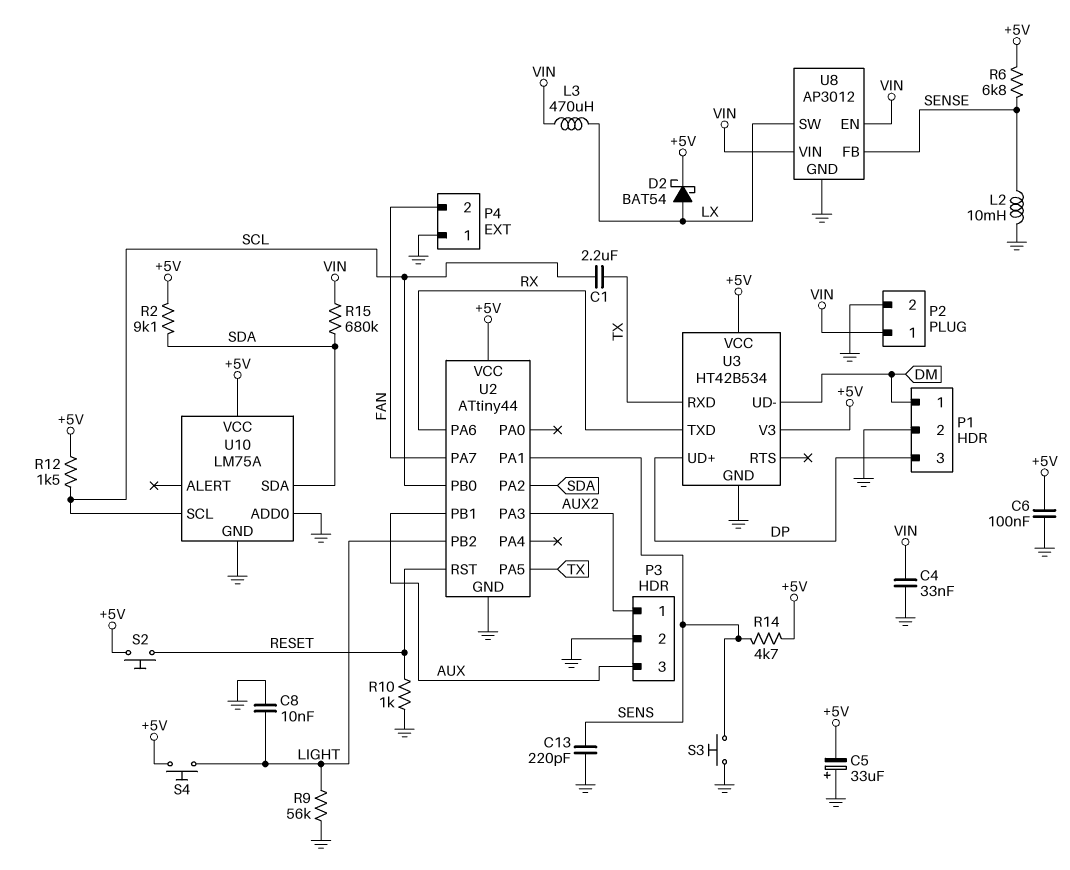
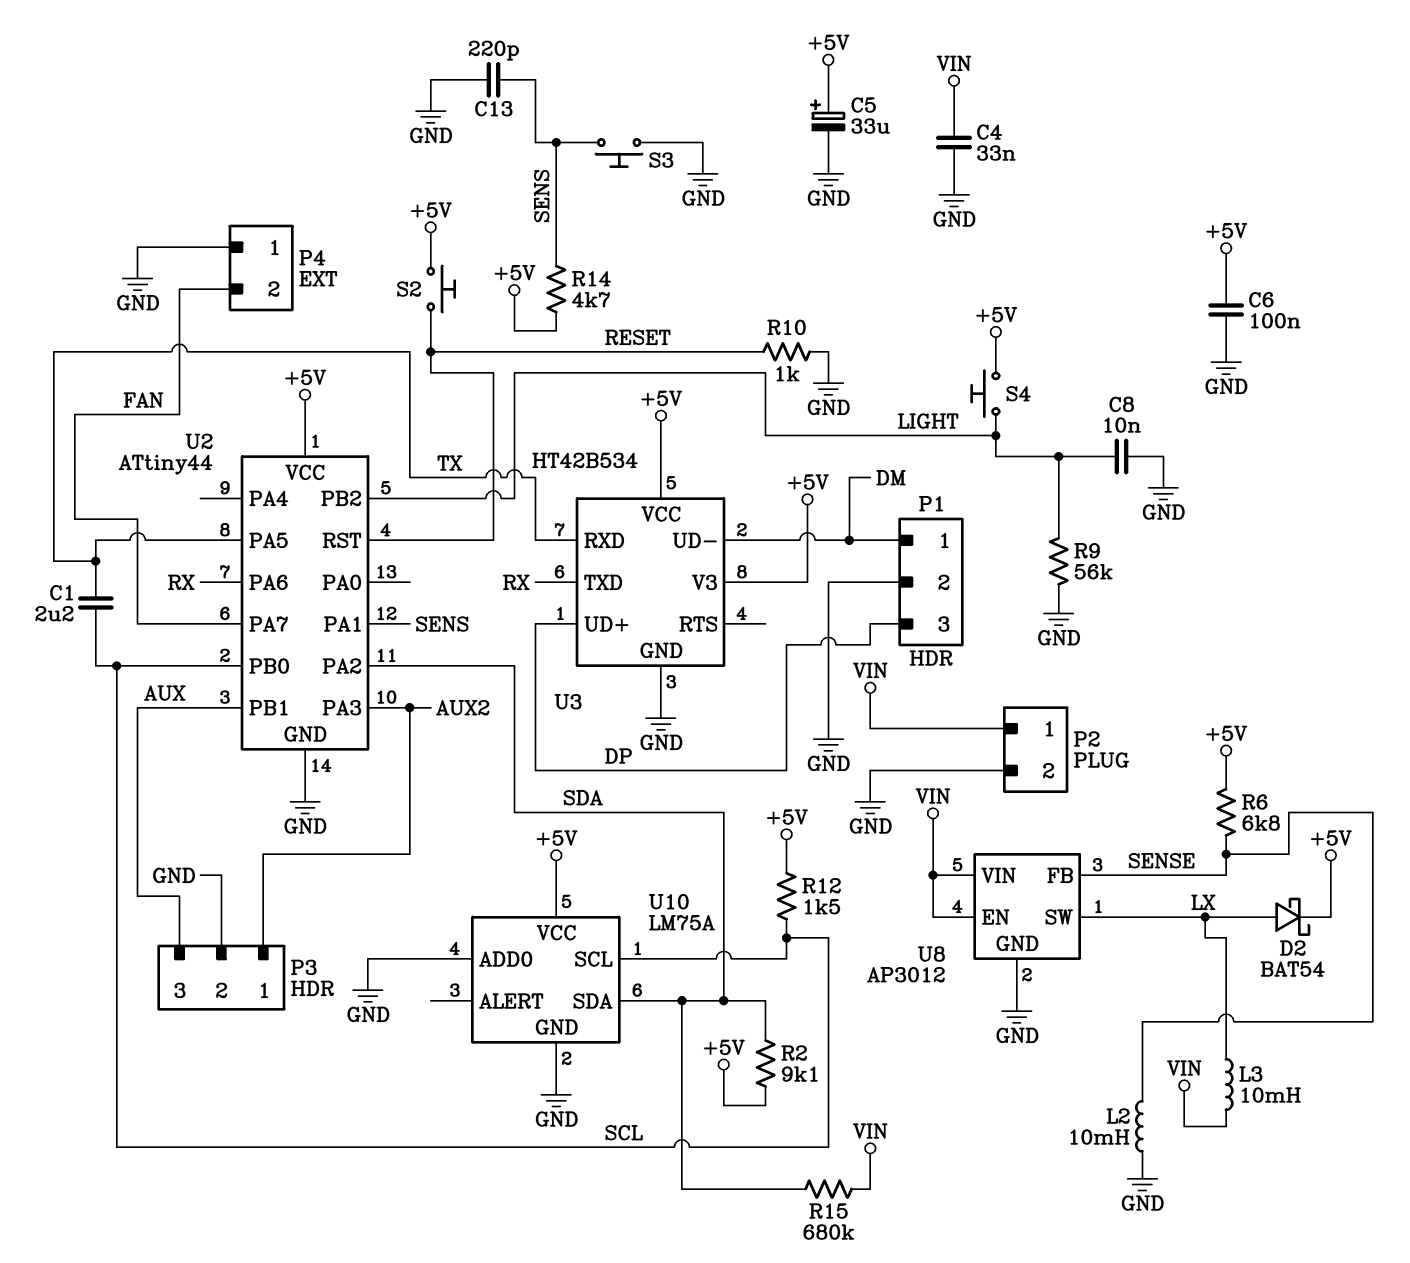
C5: 33uF (plus GND, minus +5V) -> 33uF (plus +5V, minus GND)
L3: 470uH (LX, VIN) -> 10mH (LX, VIN)

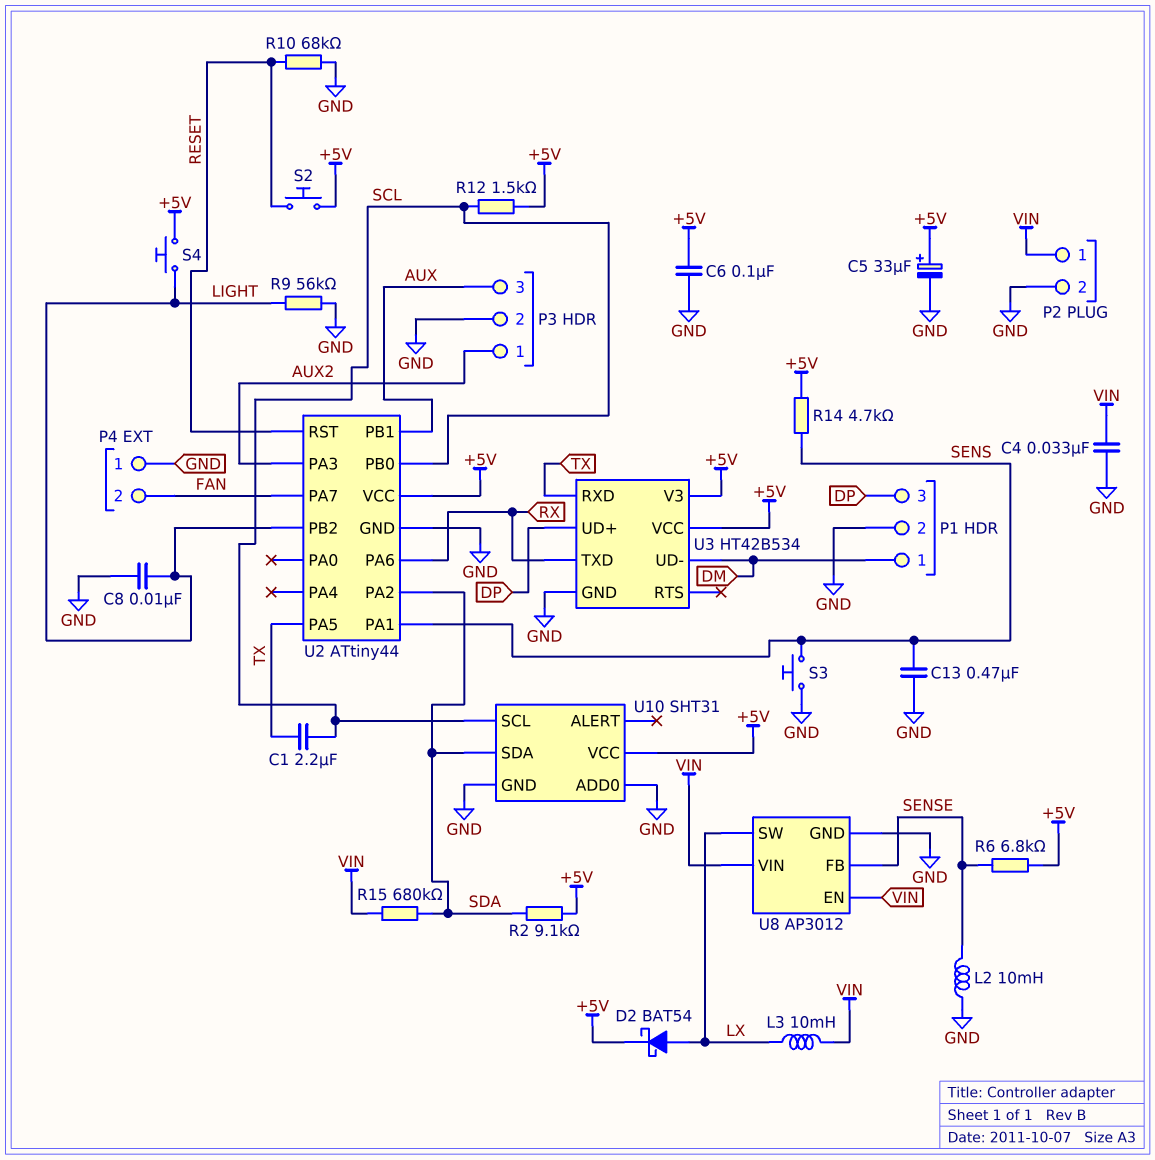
C13: 220pF (GND, SENS) -> 470nF (GND, SENS)
R10: 1k (GND, RESET) -> 68k (GND, RESET)
U10: LM75A -> SHT31

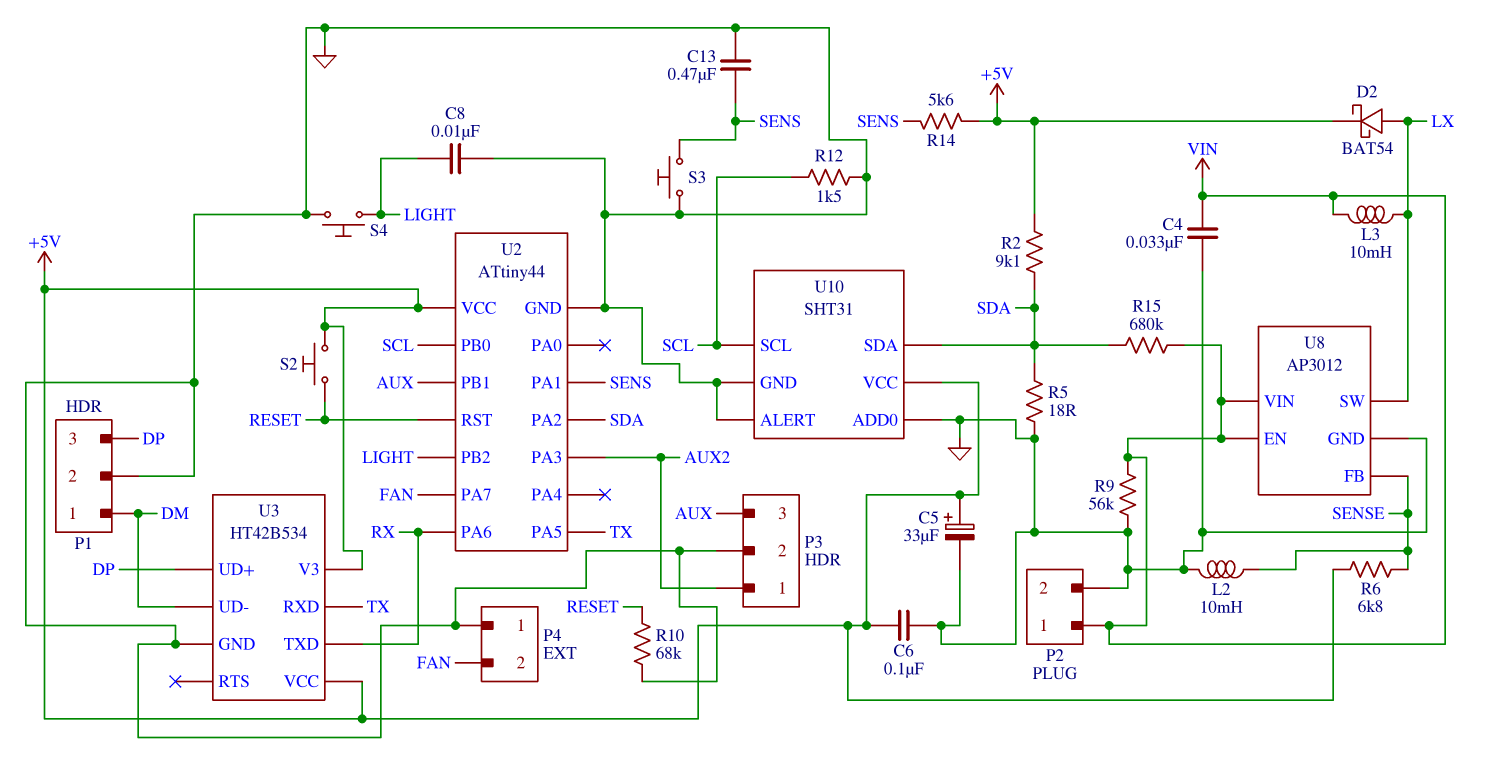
C1: 2.2uF (SCL, TX) -> none
R5: none -> 18 (GND, SDA)
R9: 56k (GND, LIGHT) -> 56k (GND, VIN)
R12: 1.5k (+5V, SCL) -> 1.5k (GND, SCL)
R14: 4.7k (+5V, SENS) -> 5.6k (+5V, SENS)
S4: button (+5V, LIGHT) -> button (GND, LIGHT)
U10 pin ALERT: none -> GND

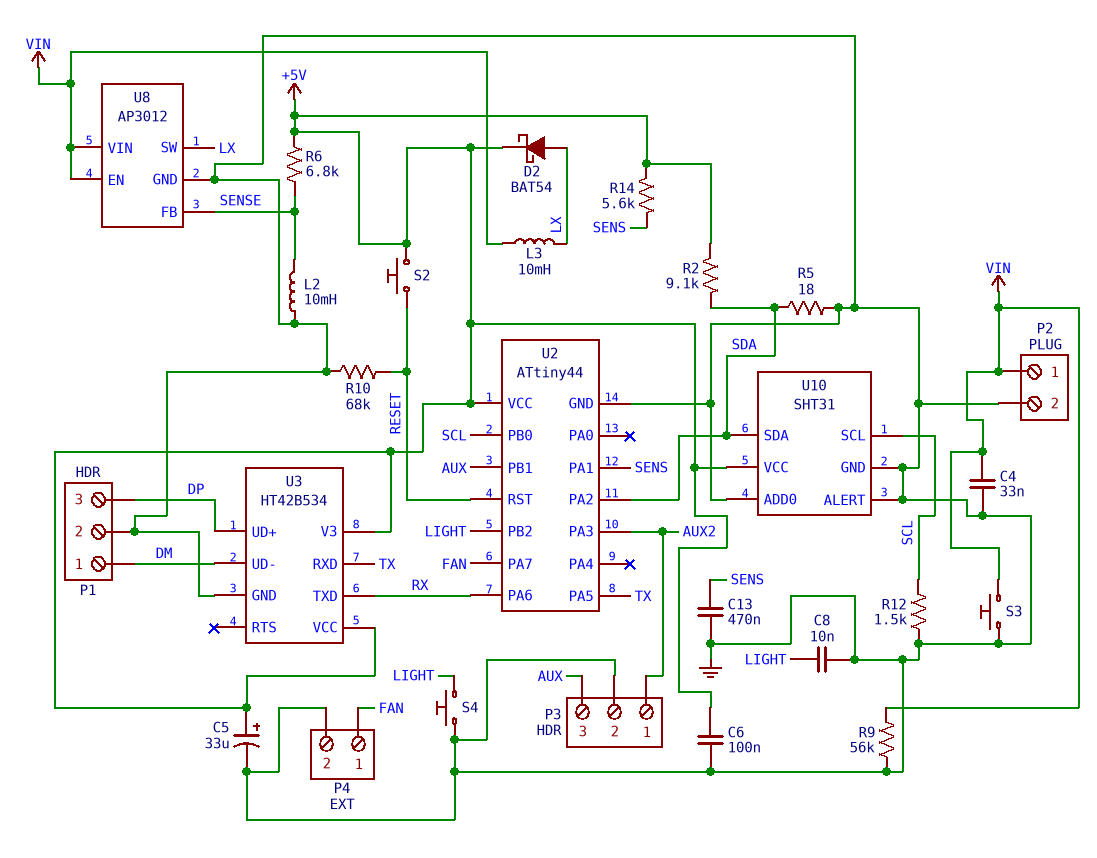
P4 pin 1: GND -> FAN
P4 pin 2: FAN -> GND
R15: 680k (SDA, VIN) -> none
S3: button (GND, SENS) -> button (GND, VIN)

